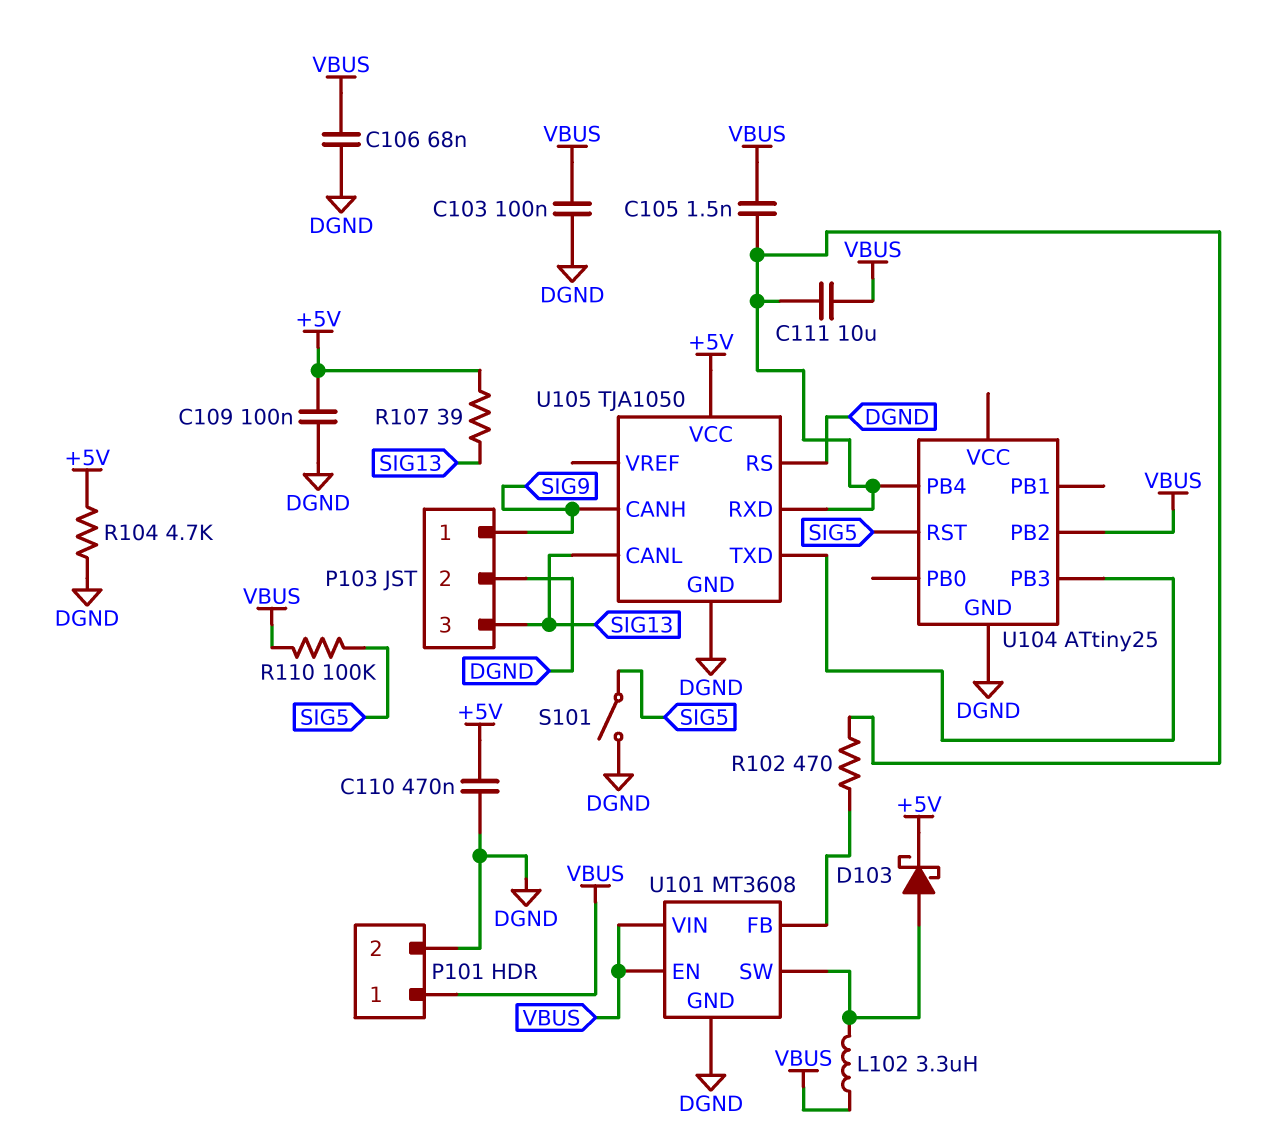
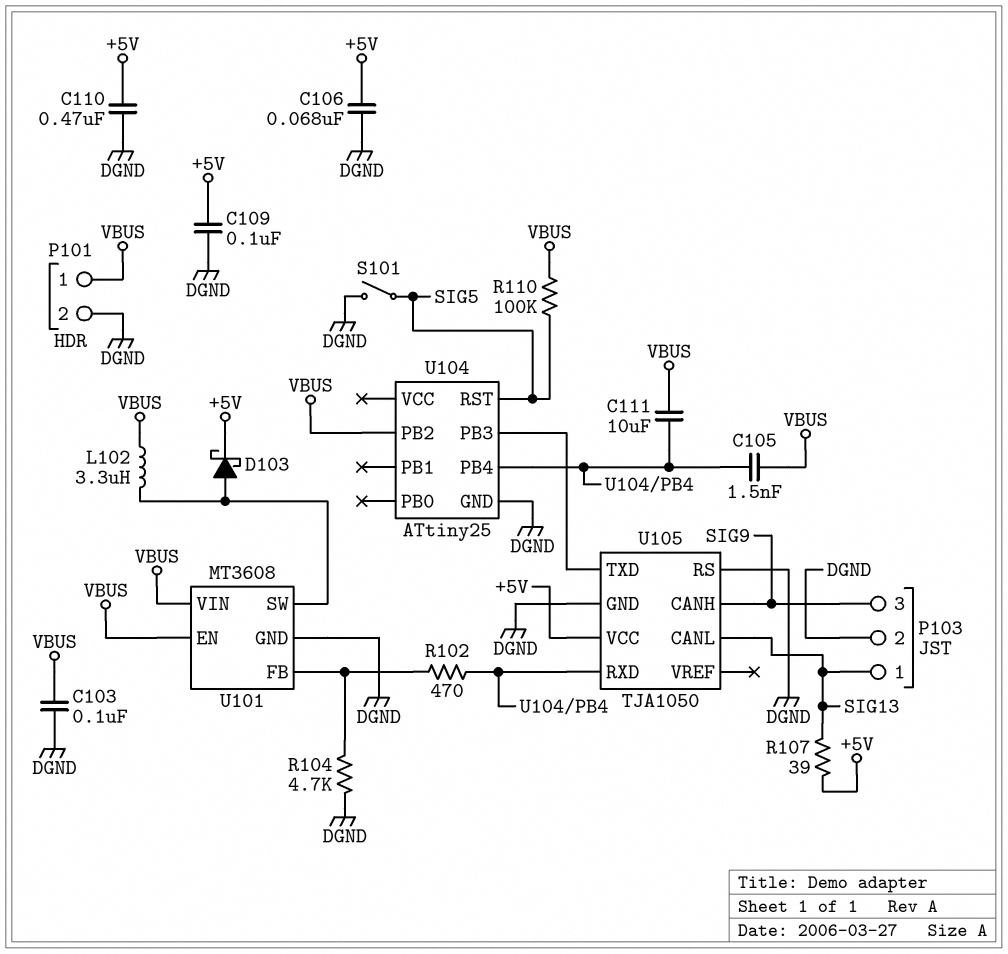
C106: 68nF (DGND, VBUS) -> 68nF (+5V, DGND)
P103 pin 1: SIG9 -> SIG13
P103 pin 3: SIG13 -> SIG9
R104: 4.7k (+5V, DGND) -> 4.7k (DGND, U101/FB)

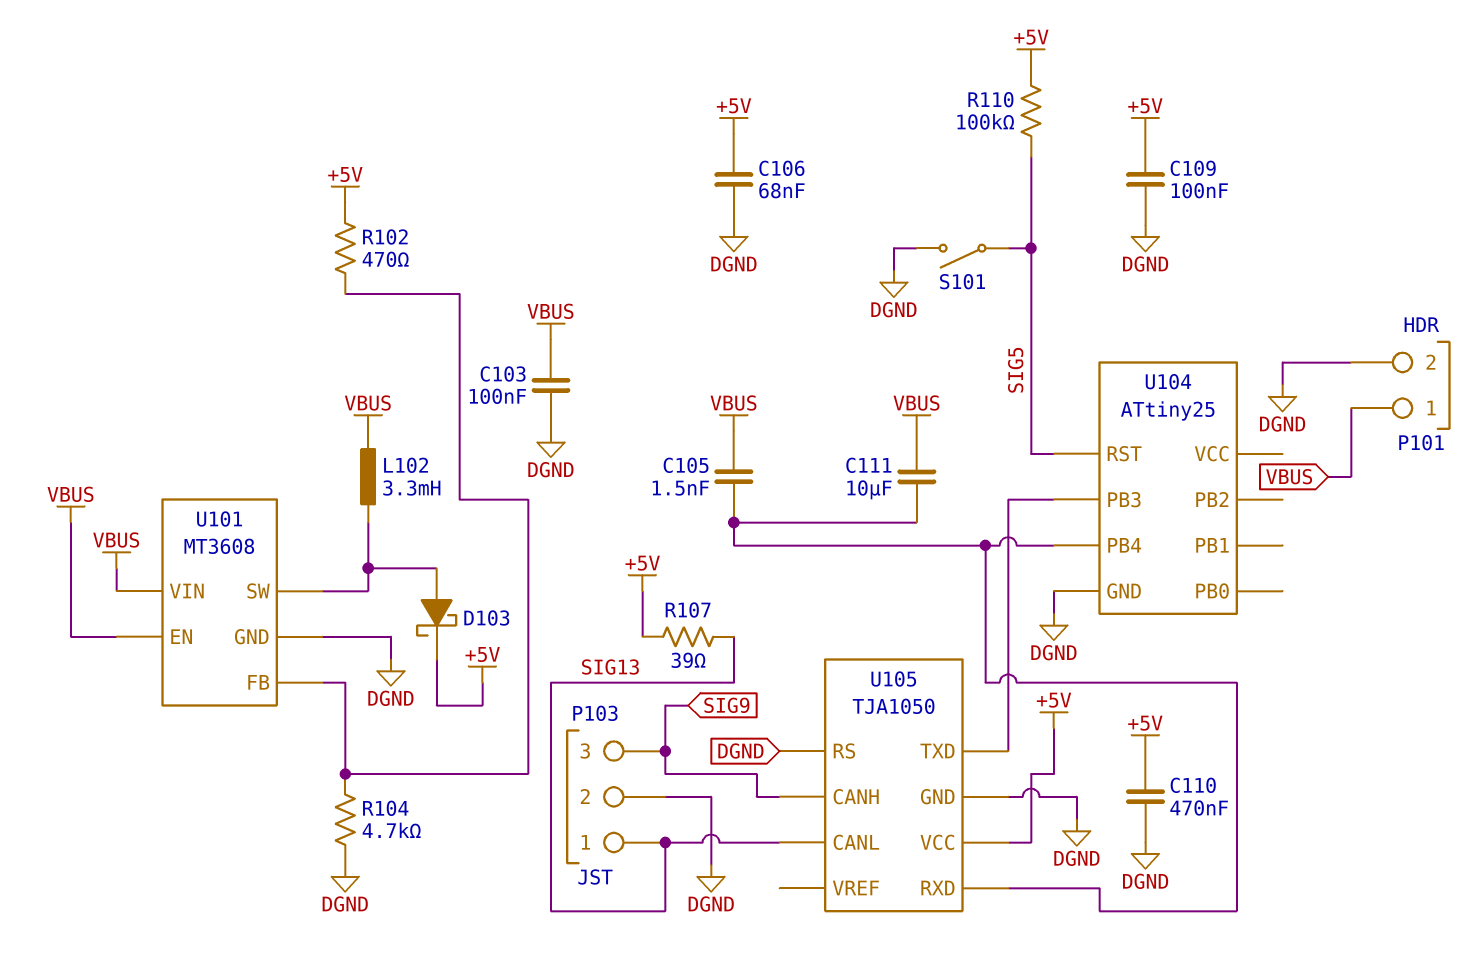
L102: 3.3uH (U101/SW, VBUS) -> 3.3mH (U101/SW, VBUS)
R102: 470 (U101/FB, U104/PB4) -> 470 (+5V, U101/FB)
R110: 100k (SIG5, VBUS) -> 100k (+5V, SIG5)
U104 pin PB2: VBUS -> none

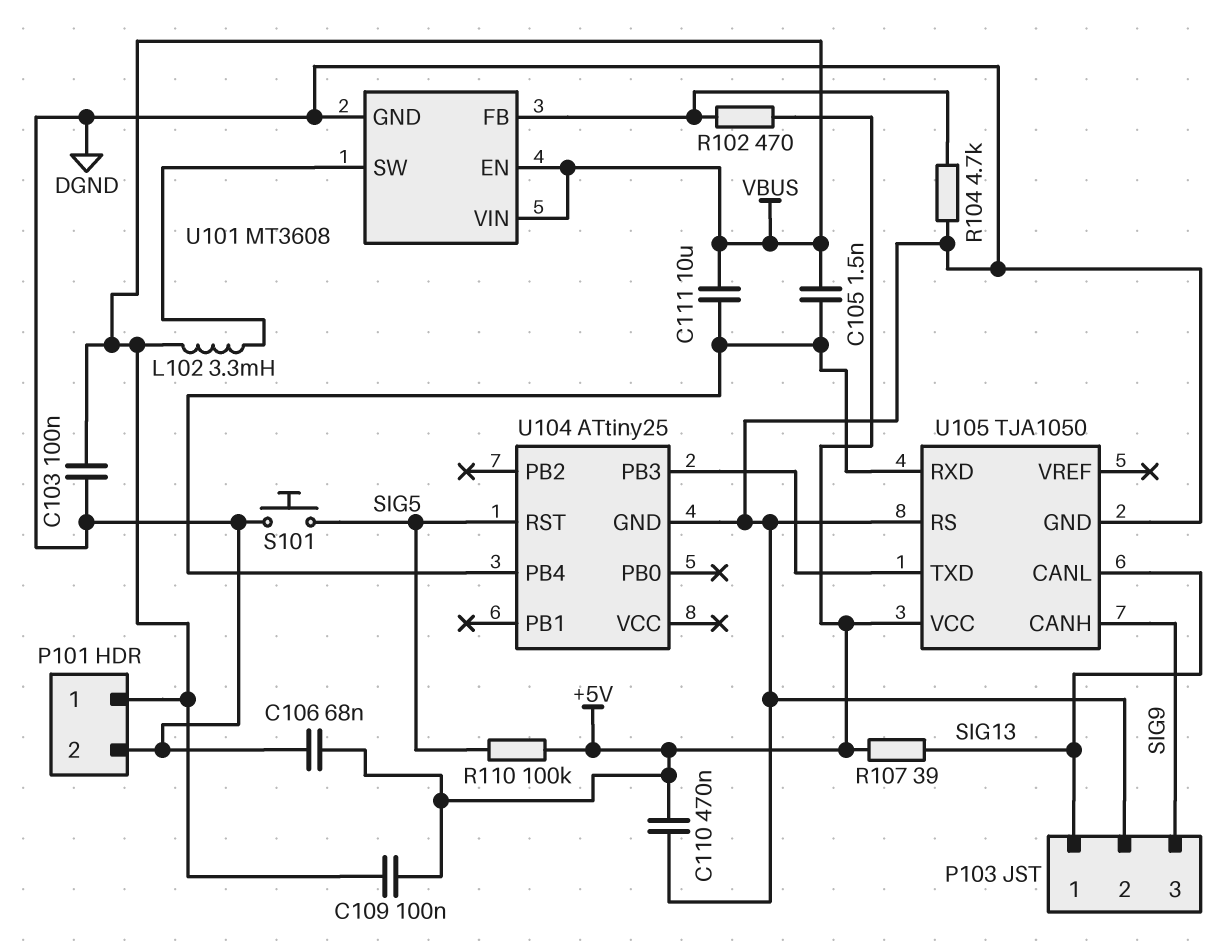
C109: 100nF (+5V, DGND) -> 100nF (+5V, VBUS)
D103: schottky (A U101/SW, K +5V) -> none
S101: switch (DGND, SIG5) -> button (DGND, SIG5)

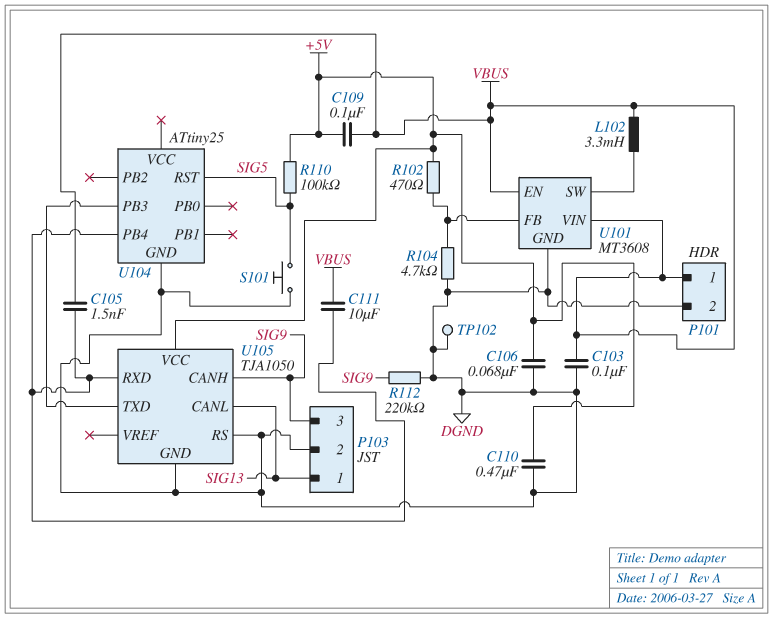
R107: 39 (+5V, SIG13) -> none
R112: none -> 220k (DGND, SIG9)
TP102: none -> test point (DGND)

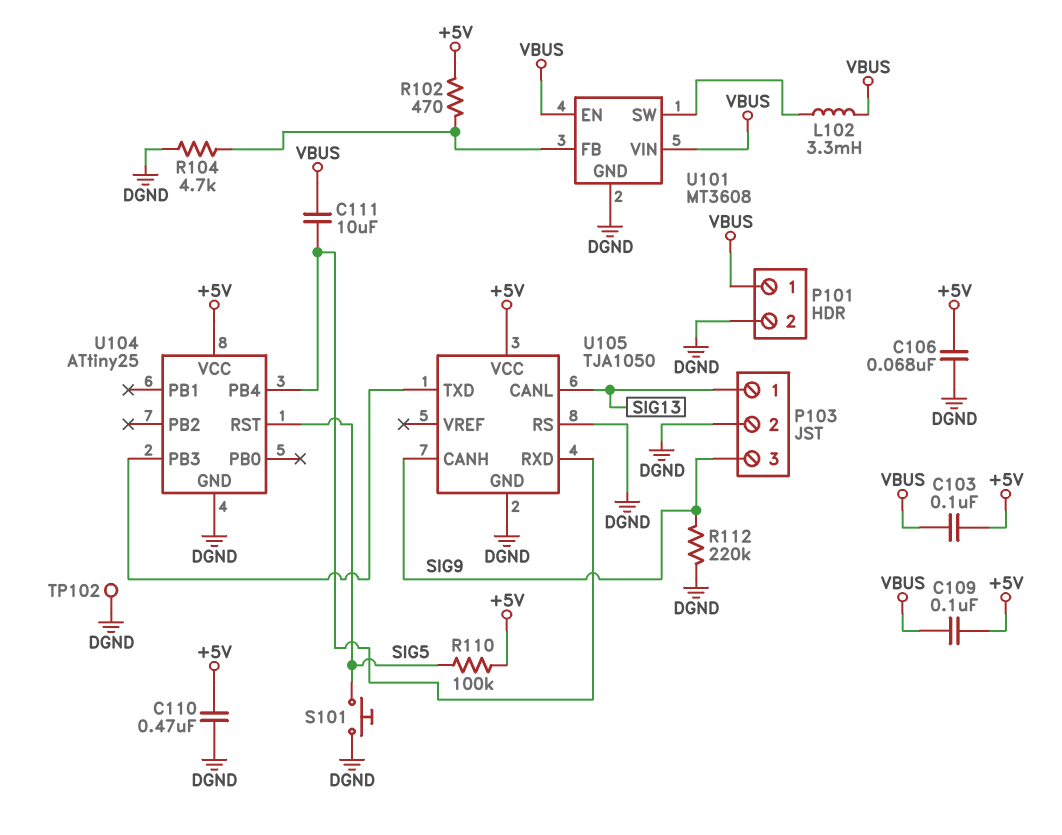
C103: 100nF (DGND, VBUS) -> 100nF (+5V, VBUS)
C105: 1.5nF (U104/PB4, VBUS) -> none
U104 pin VCC: none -> +5V

